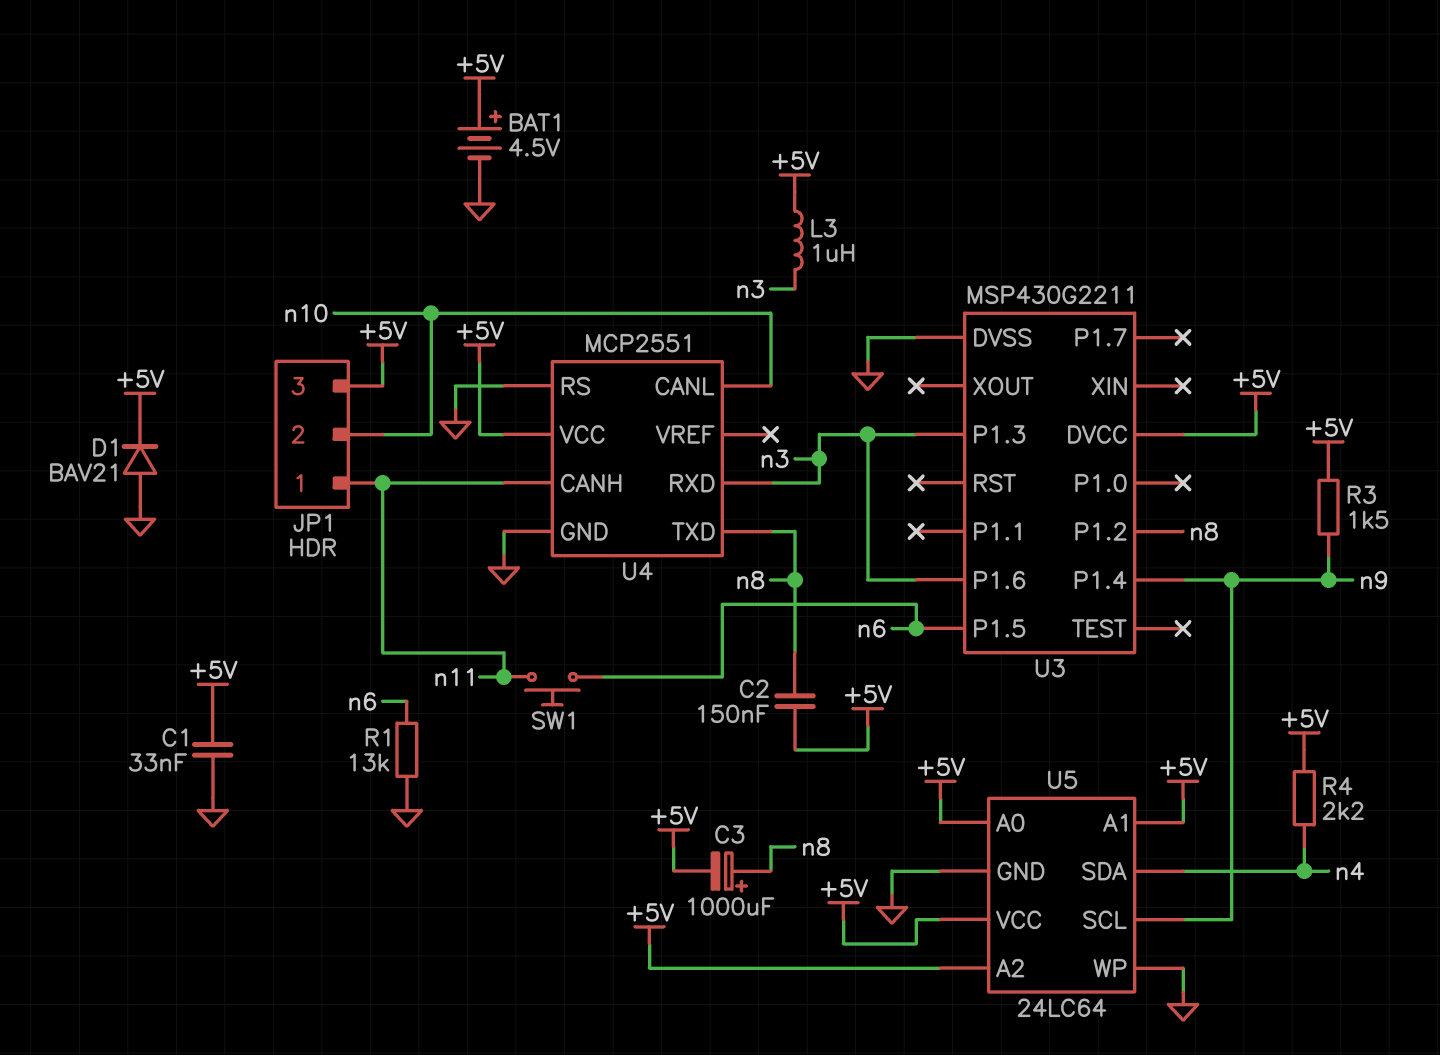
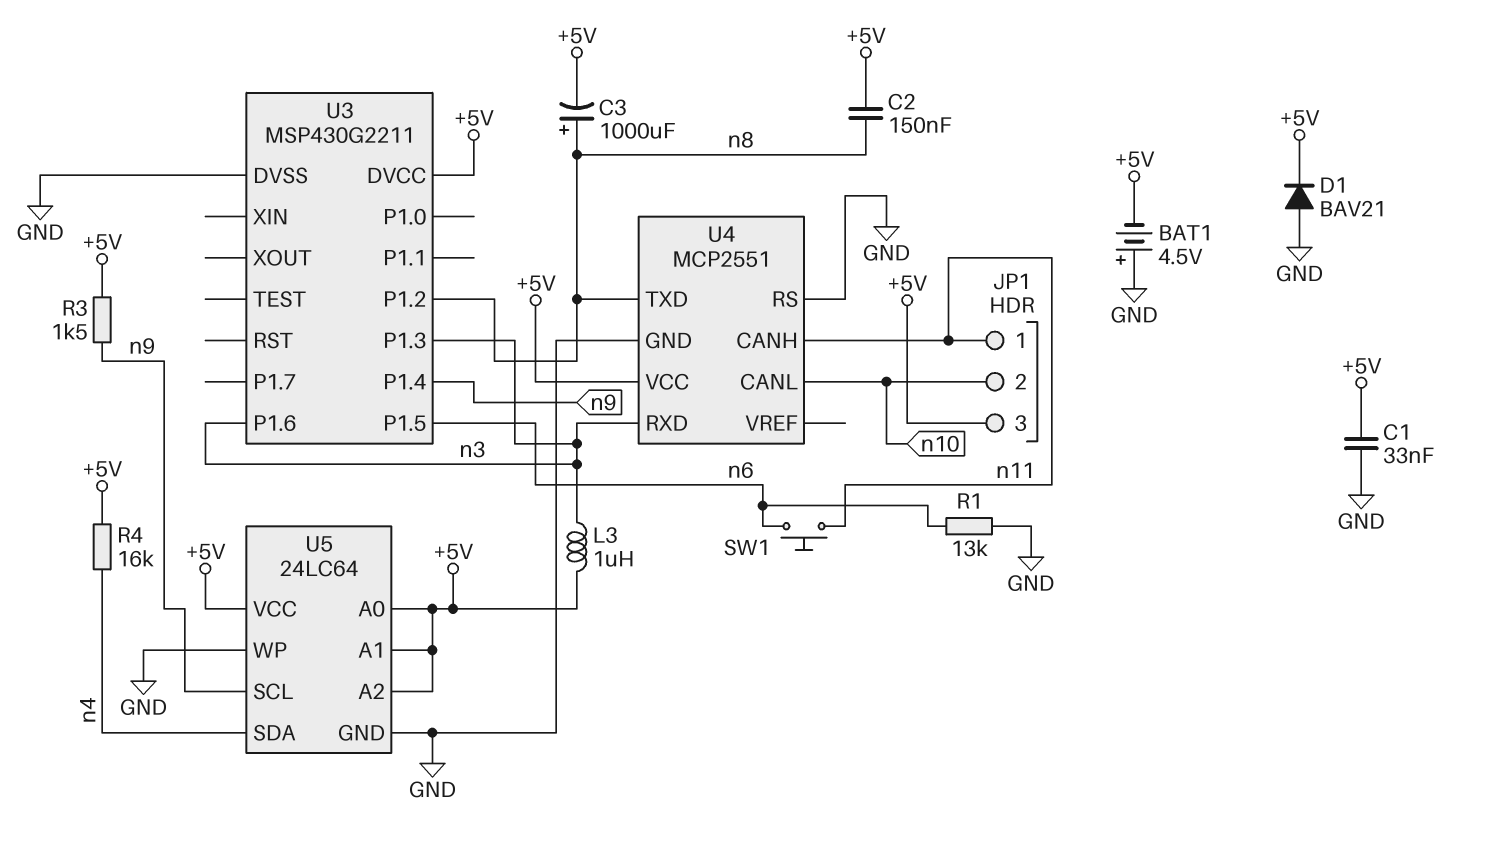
BAT1: 4.5V (plus +5V, minus GND) -> 4.5V (plus GND, minus +5V)
R4: 2.2k (+5V, n4) -> 16k (+5V, n4)

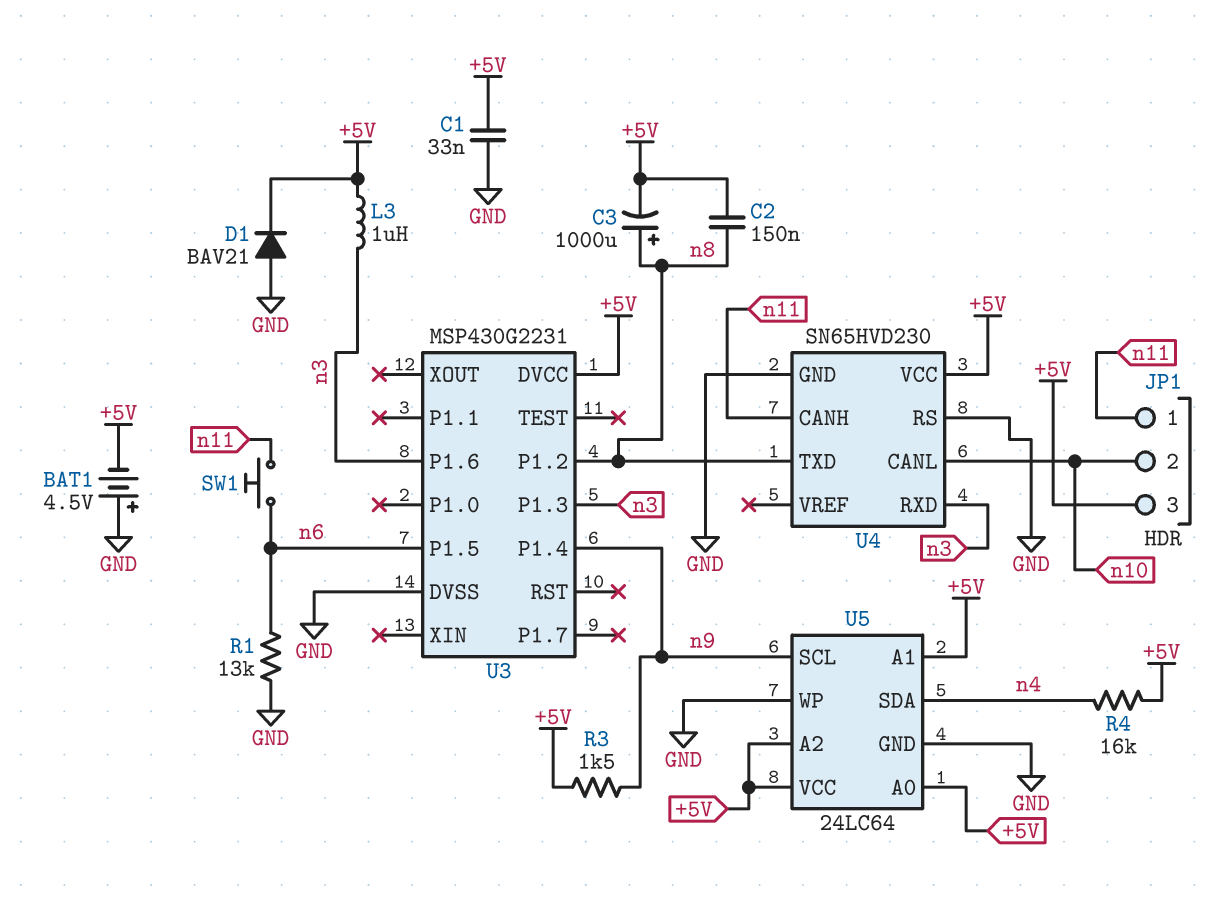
U3: MSP430G2211 -> MSP430G2231
U4: MCP2551 -> SN65HVD230

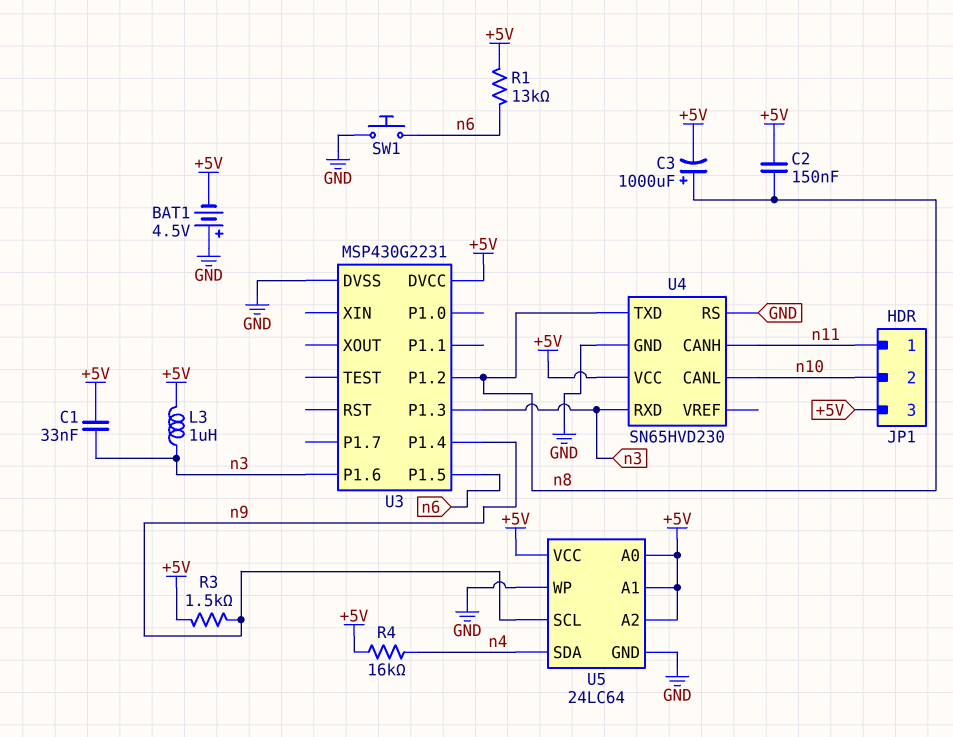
C1: 33nF (+5V, GND) -> 33nF (+5V, n3)
D1: diode BAV21 (A GND, K +5V) -> none
R1: 13k (GND, n6) -> 13k (+5V, n6)
SW1: button (n6, n11) -> button (GND, n6)

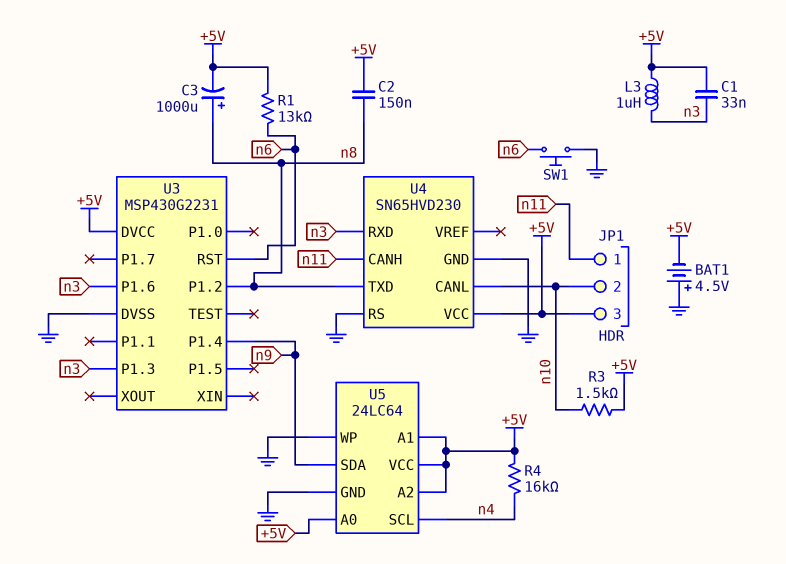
R3: 1.5k (+5V, n9) -> 1.5k (+5V, n10)
U3 pin P1.5: n6 -> none
U3 pin RST: none -> n6
U5 pin SCL: n9 -> n4
U5 pin SDA: n4 -> n9

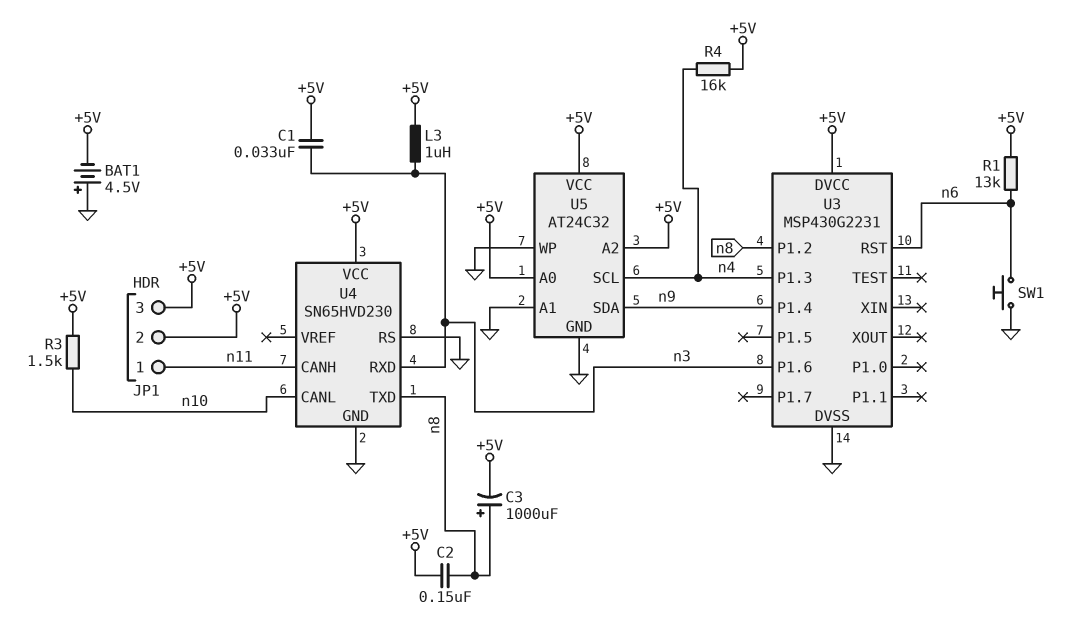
JP1 pin 2: n10 -> +5V
U3 pin P1.3: n3 -> n4
U5: 24LC64 -> AT24C32
U5 pin A1: +5V -> GND

